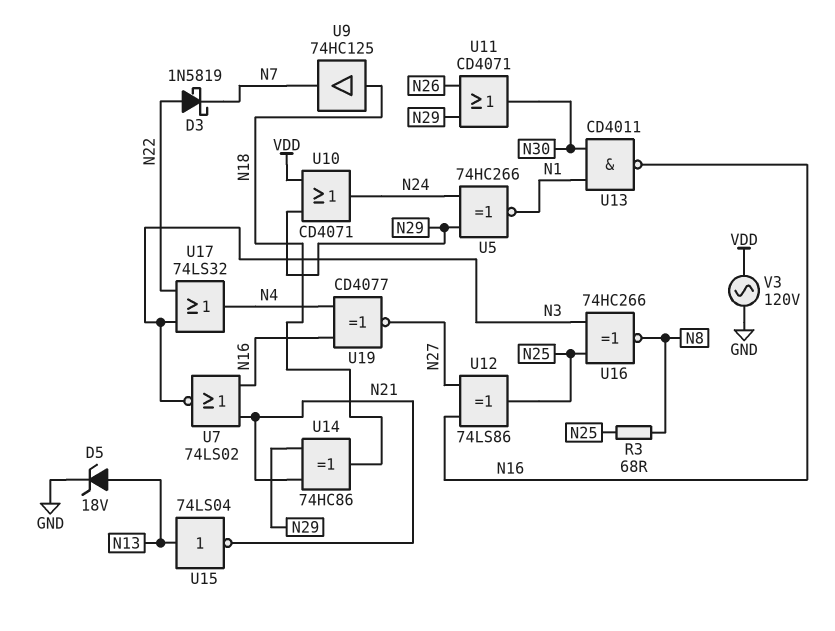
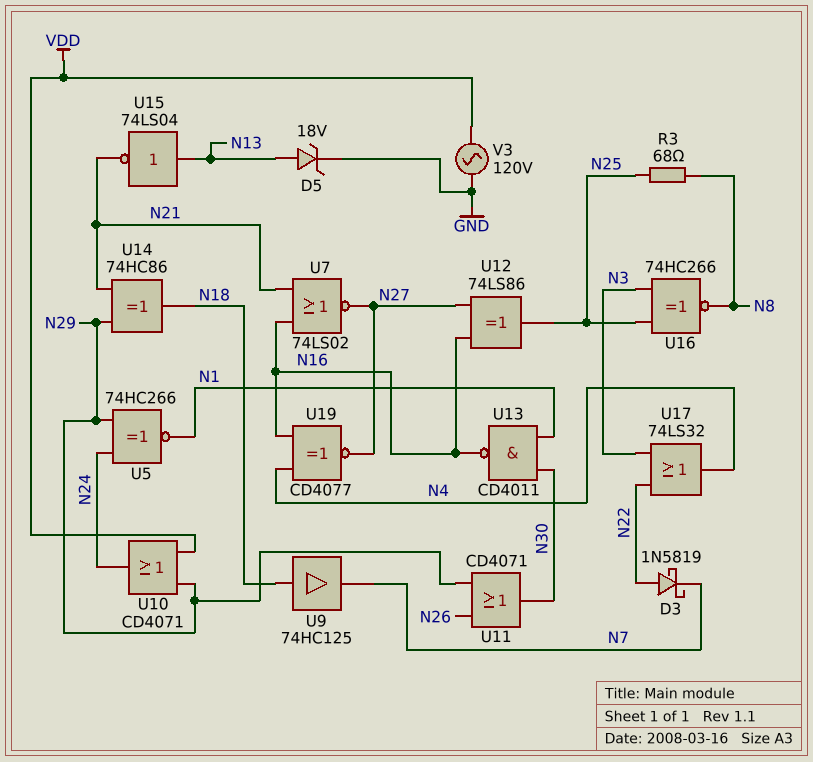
U7: NOR 74LS02 (in N16, in N21, out N3) -> NOR 74LS02 (in N16, in N21, out N27)

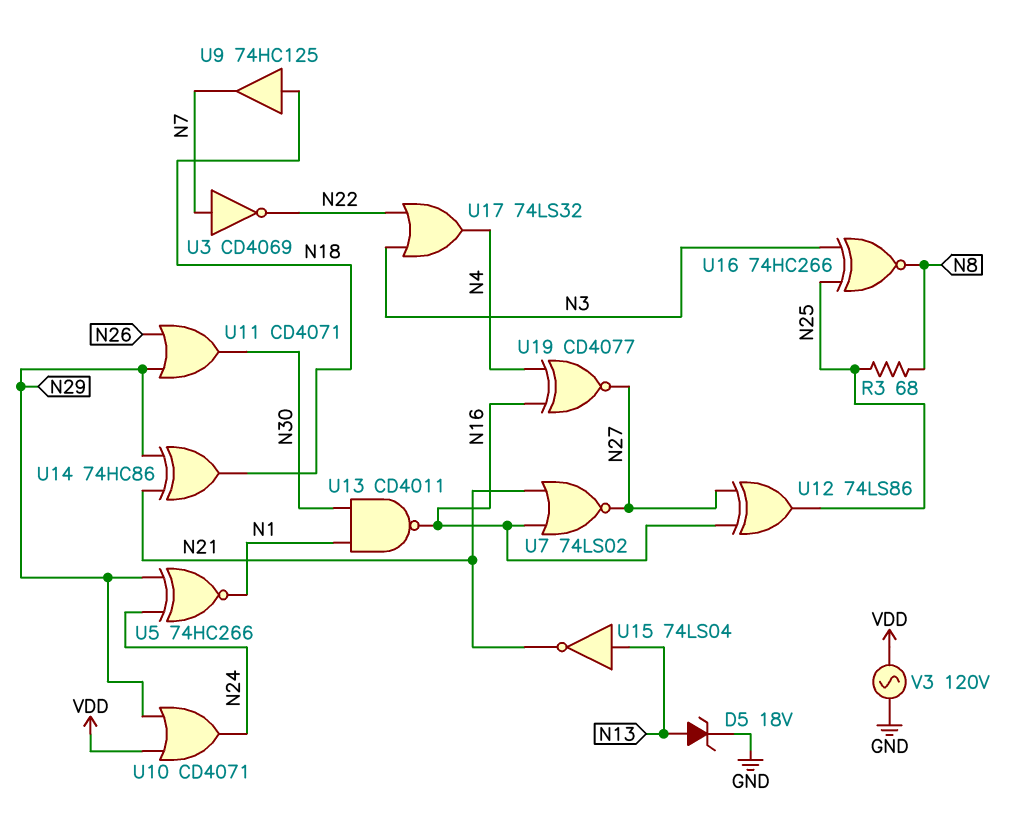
D3: schottky 1N5819 (A N22, K N7) -> none
U3: none -> NOT CD4069 (in N7, out N22)

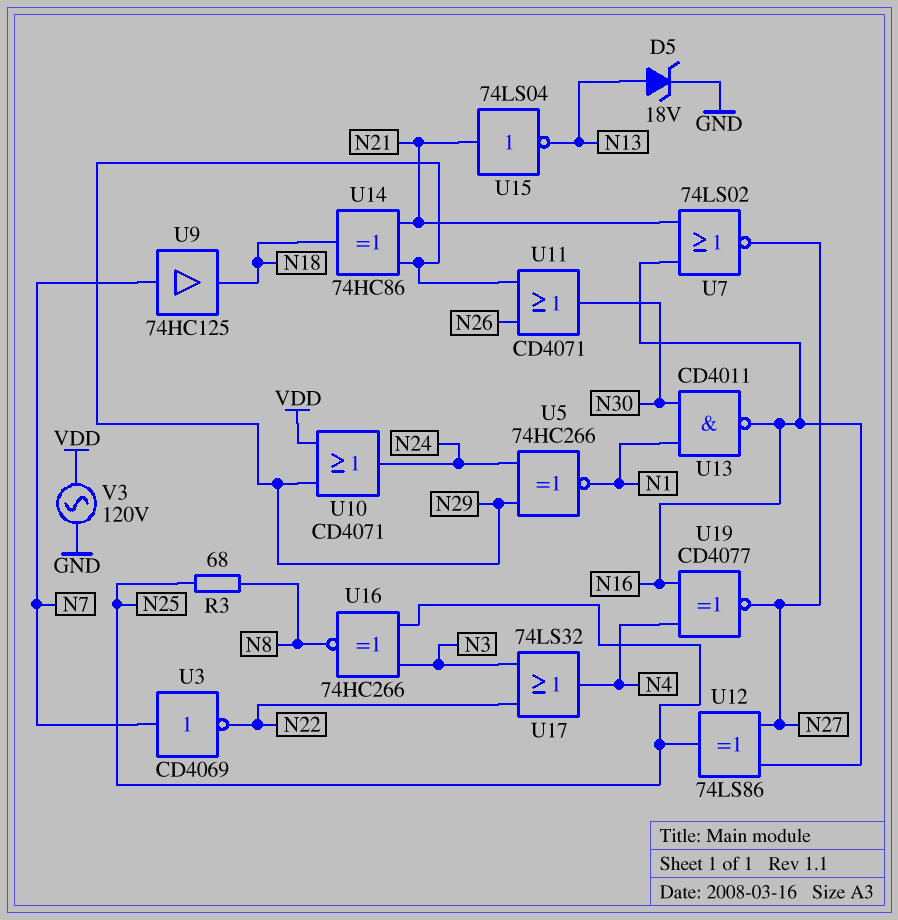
U9: buffer 74HC125 (in N18, out N7) -> buffer 74HC125 (in N7, out N18)
U15: NOT 74LS04 (in N13, out N21) -> NOT 74LS04 (in N21, out N13)

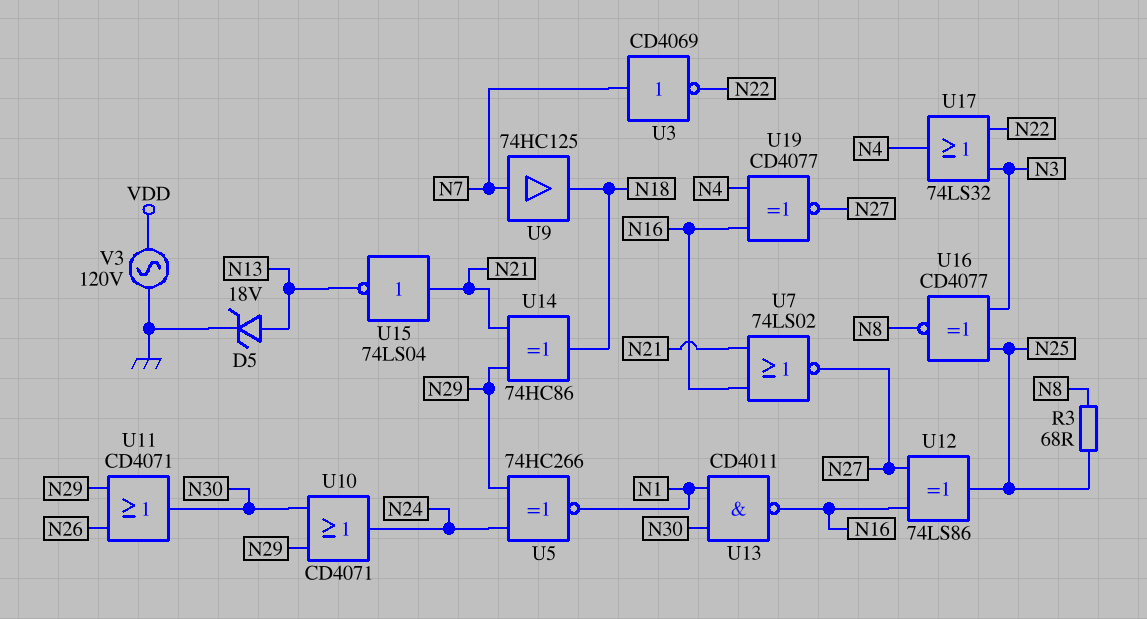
U10: OR CD4071 (in N29, in VDD, out N24) -> OR CD4071 (in N29, in N30, out N24)
U16: XNOR 74HC266 (in N3, in N25, out N8) -> XNOR CD4077 (in N3, in N25, out N8)

